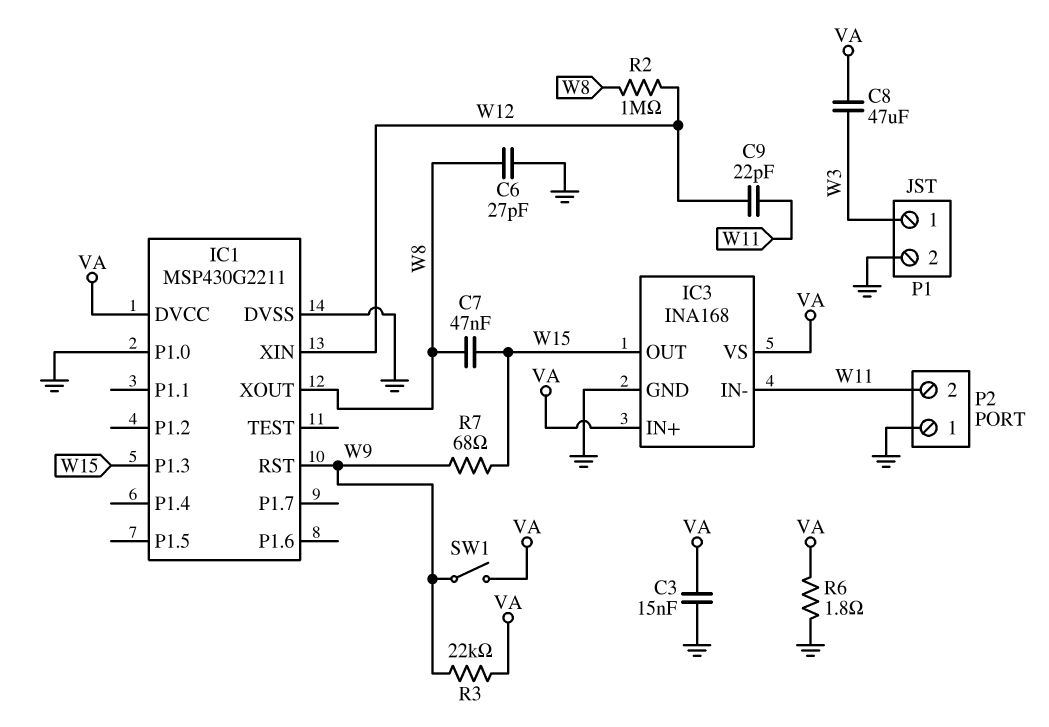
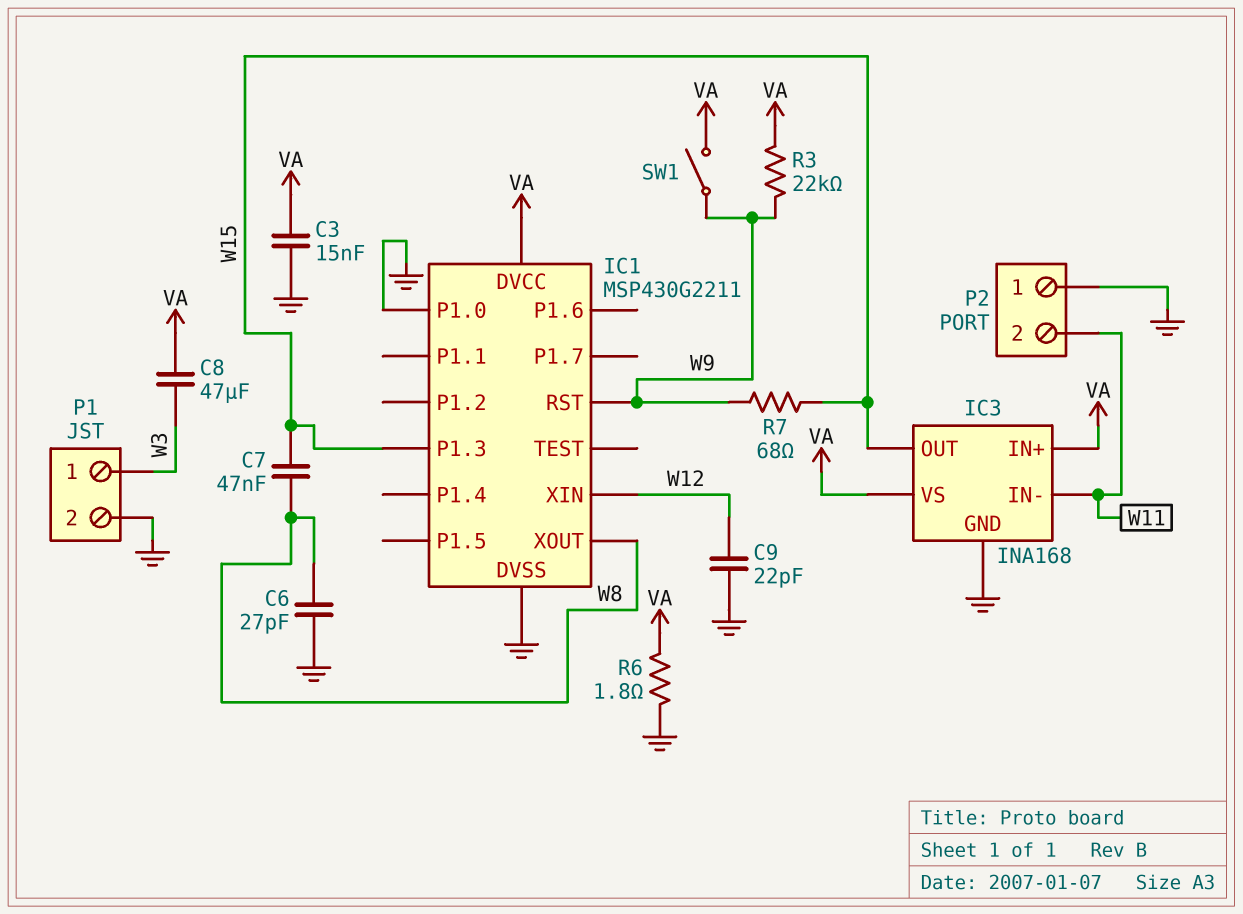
C9: 22pF (W11, W12) -> 22pF (GND, W12)
R2: 1M (W8, W12) -> none

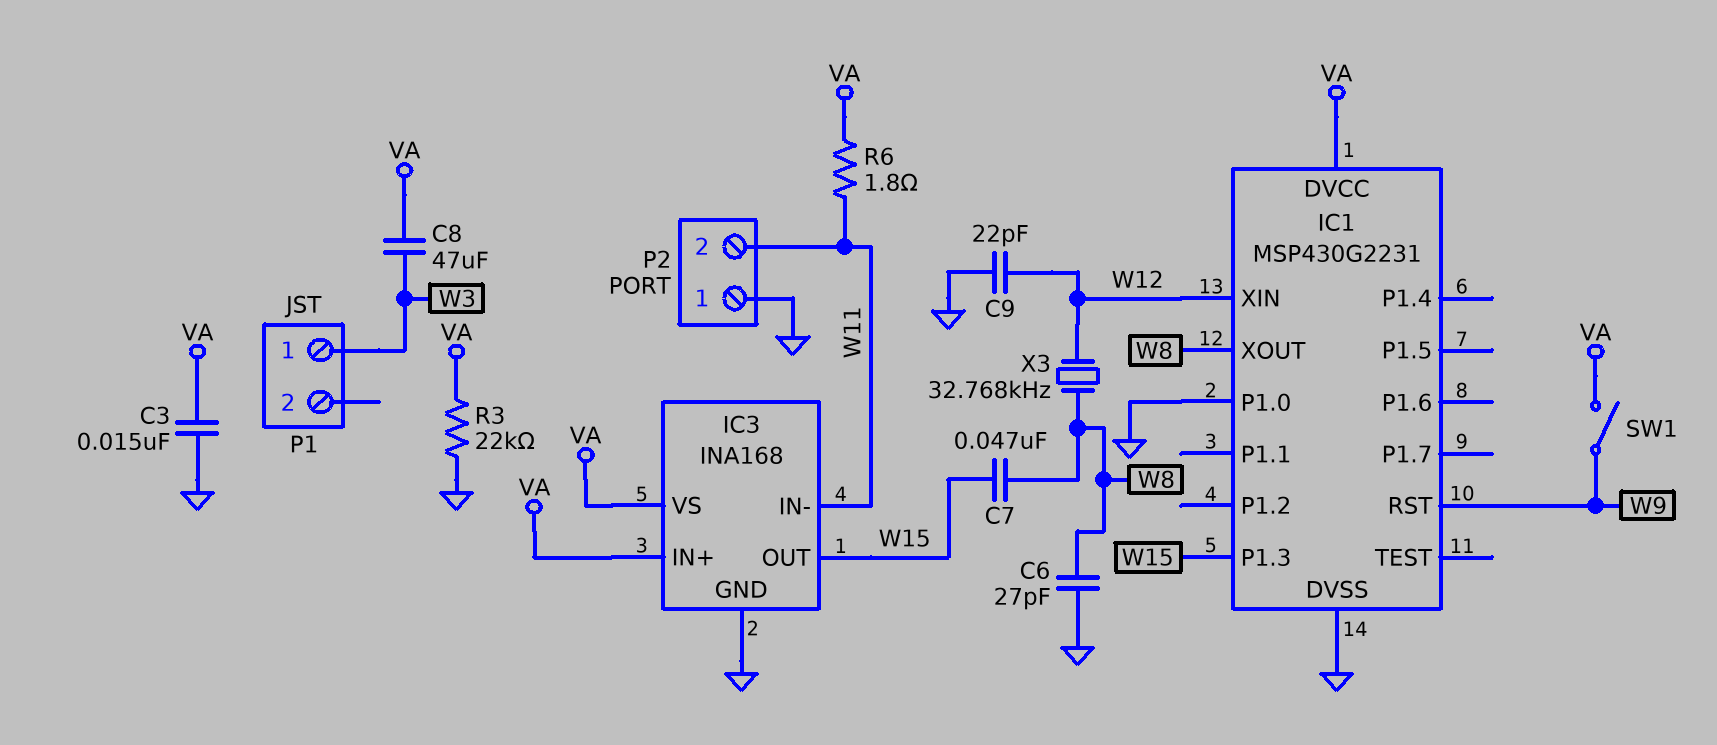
IC1: MSP430G2211 -> MSP430G2231
P1 pin 2: GND -> none
R3: 22k (VA, W9) -> 22k (GND, VA)
R6: 1.8 (GND, VA) -> 1.8 (VA, W11)
R7: 68 (W9, W15) -> none
X3: none -> 32.768kHz (W8, W12)

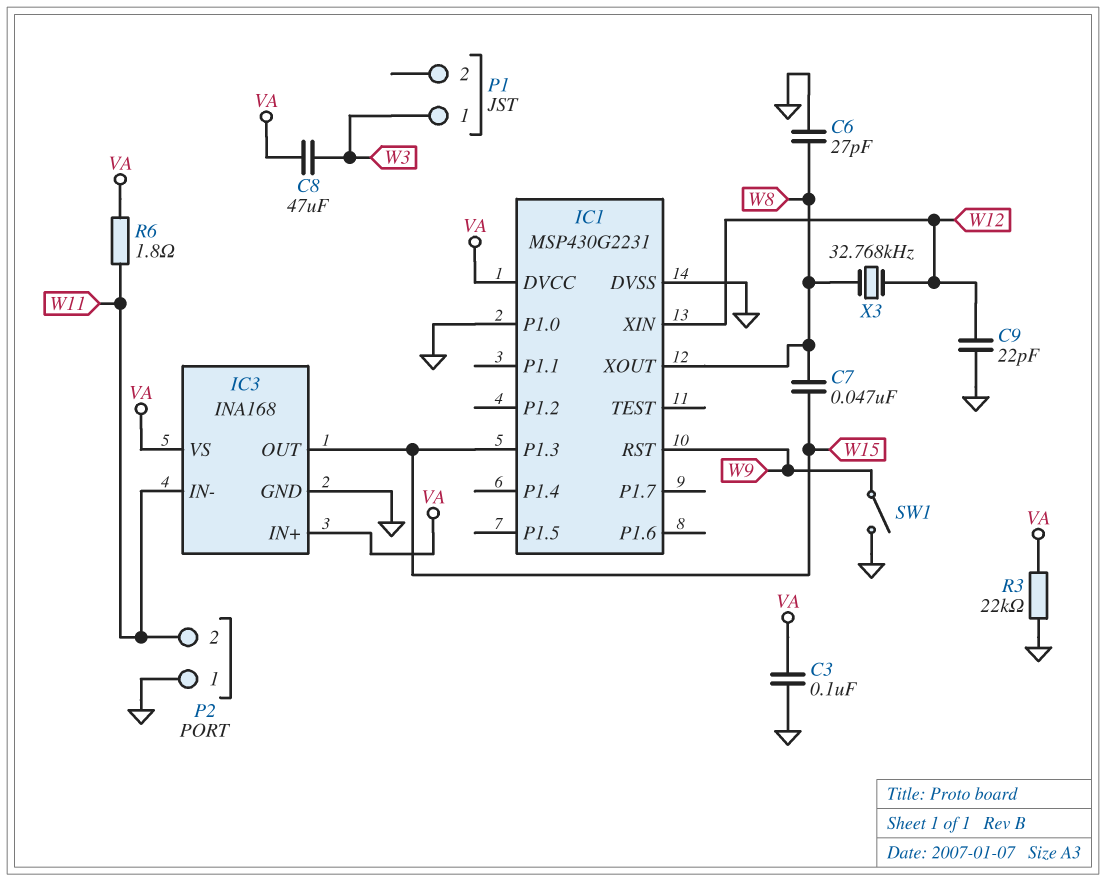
C3: 15nF (GND, VA) -> 100nF (GND, VA)
SW1: switch (VA, W9) -> switch (GND, W9)

